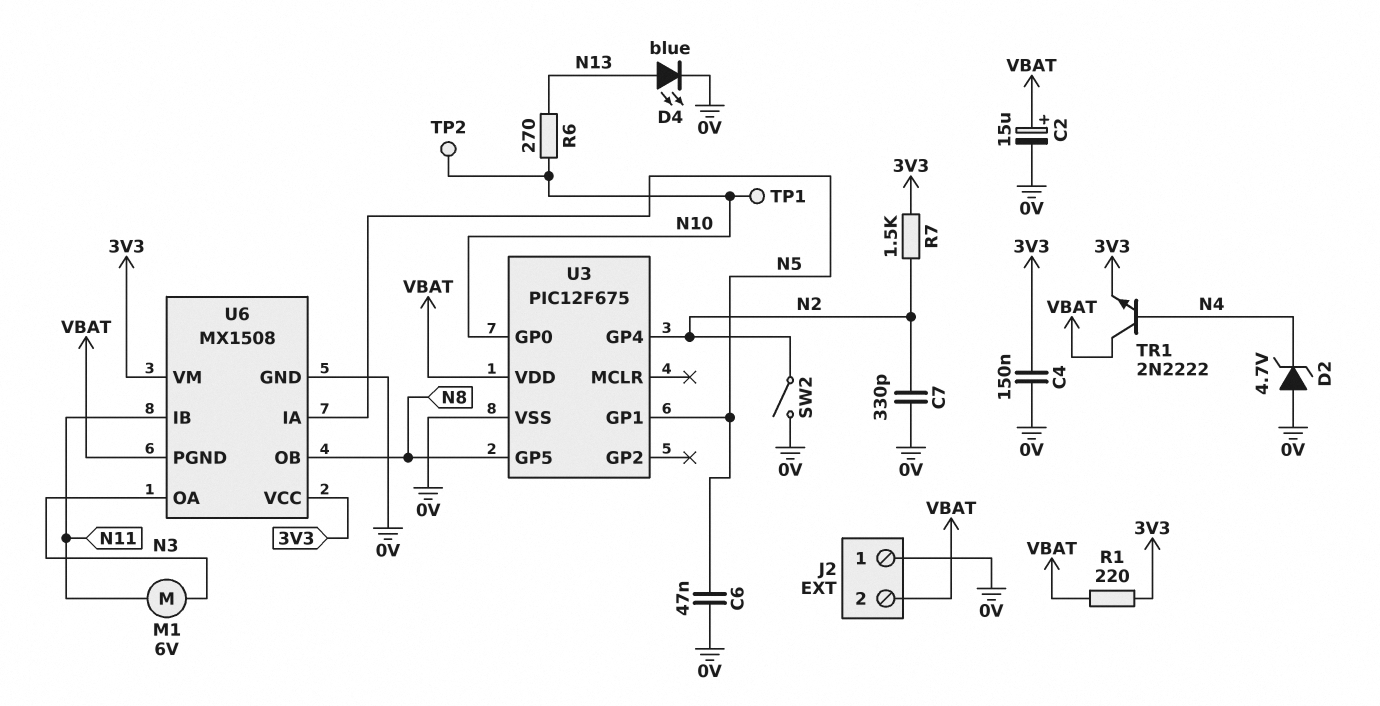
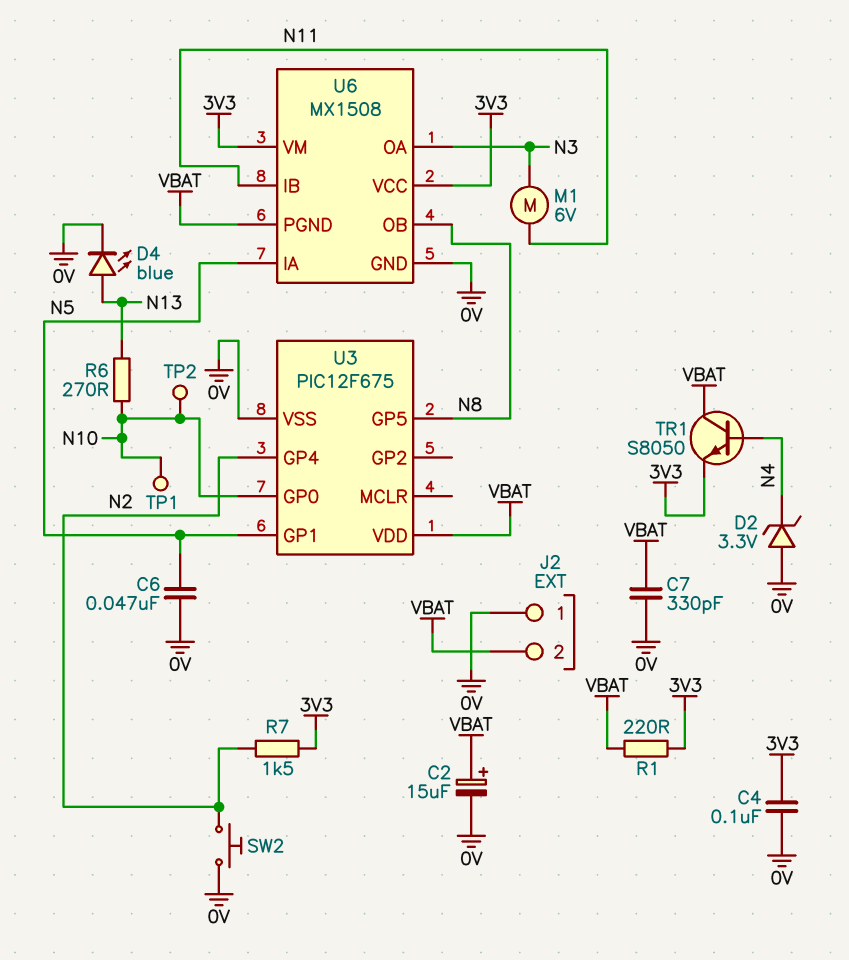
C4: 150nF (0V, 3V3) -> 100nF (0V, 3V3)
C7: 330pF (0V, N2) -> 330pF (0V, VBAT)
D2: zener 4.7V (A 0V, K N4) -> zener 3.3V (A 0V, K N4)
SW2: switch (0V, N2) -> button (0V, N2)
TR1: NPN 2N2222 (B N4, C VBAT, E 3V3) -> NPN S8050 (B N4, C VBAT, E 3V3)

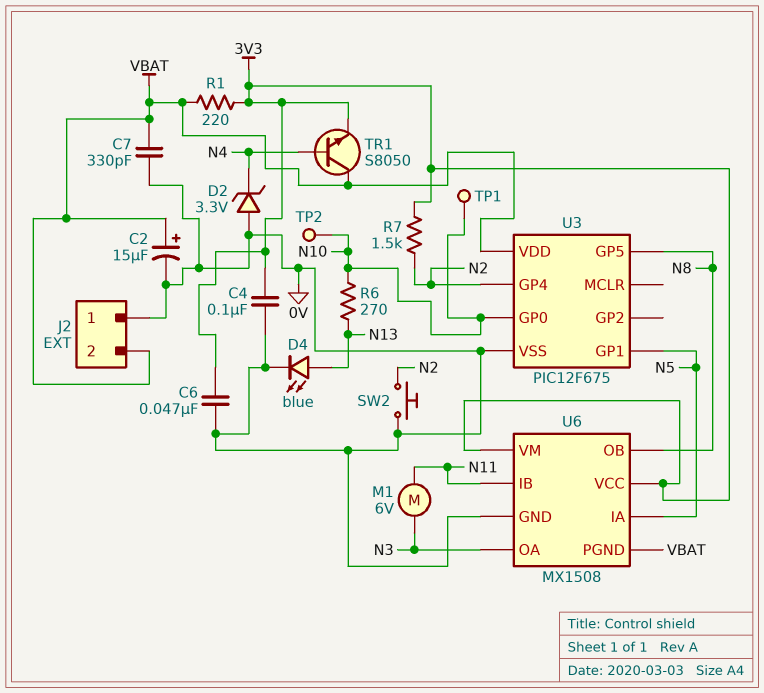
C6: 47nF (0V, N5) -> 47nF (0V, 3V3)

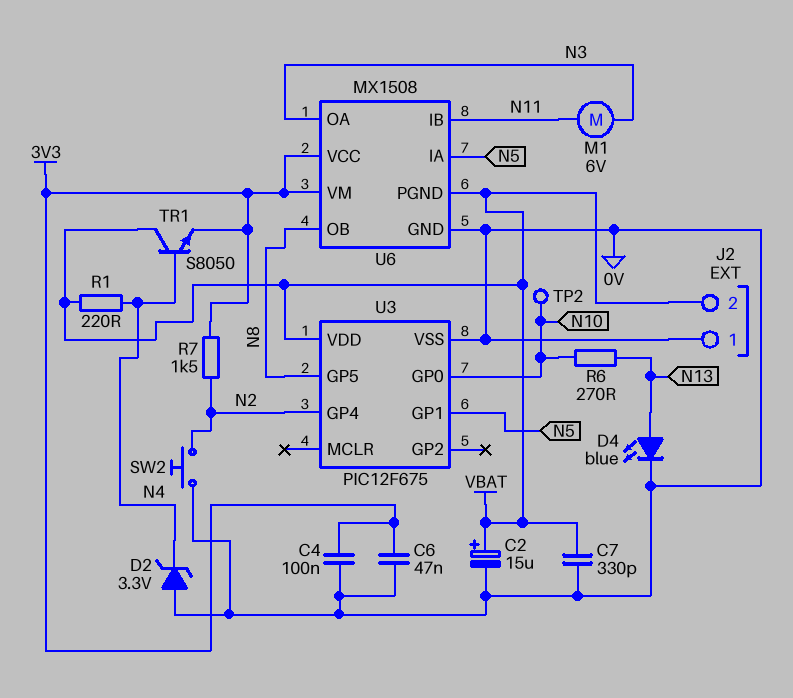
R1: 220 (3V3, VBAT) -> 220 (N4, VBAT)
TP1: test point (N10) -> none

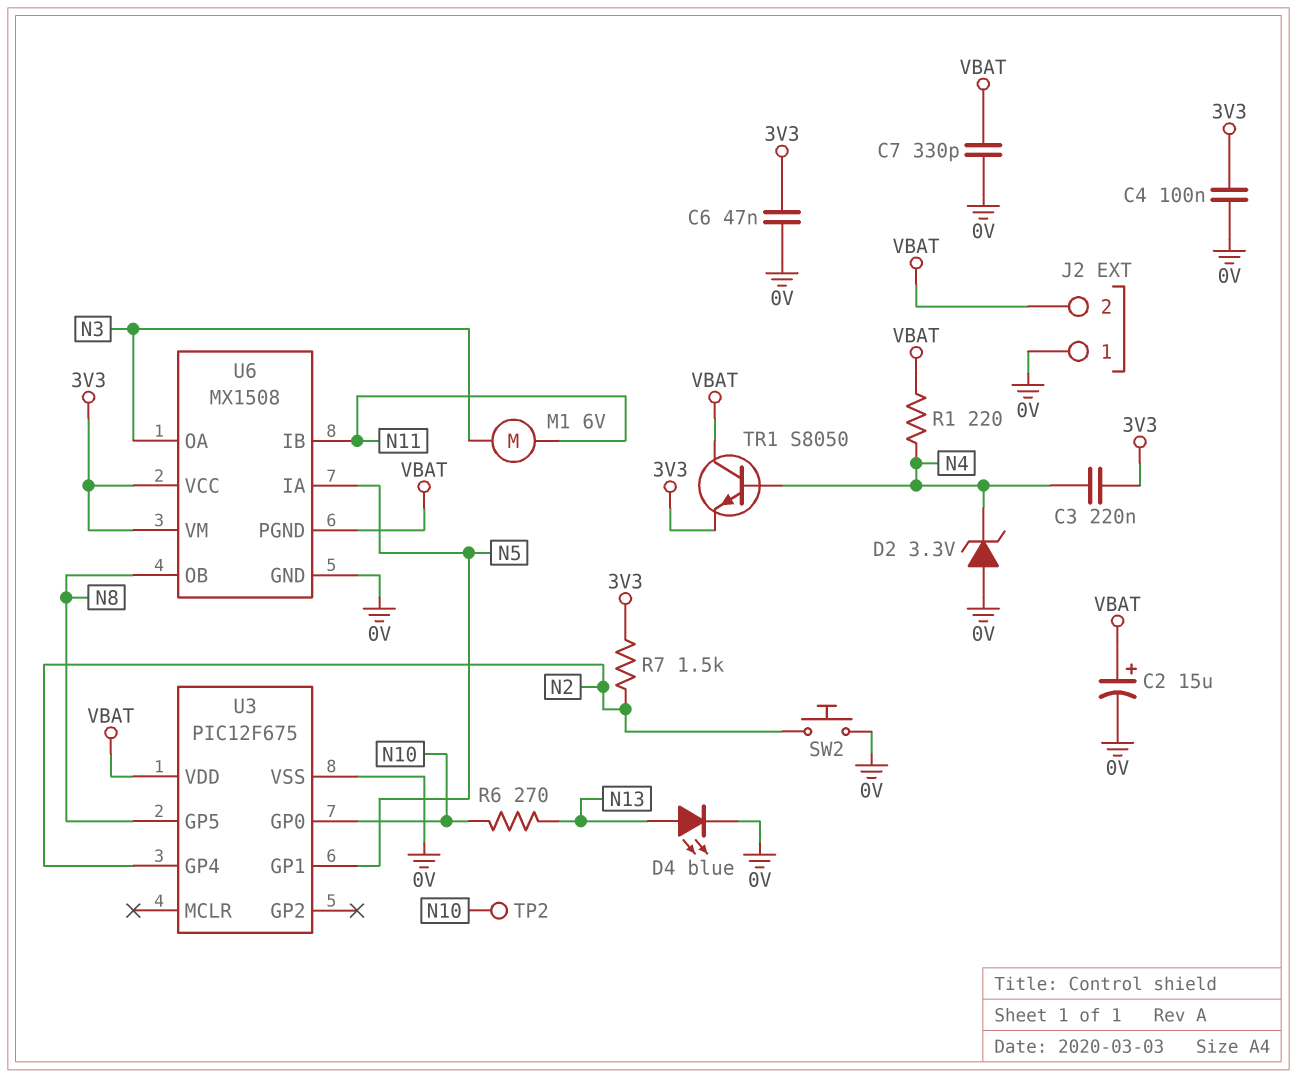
C3: none -> 220nF (3V3, N4)

